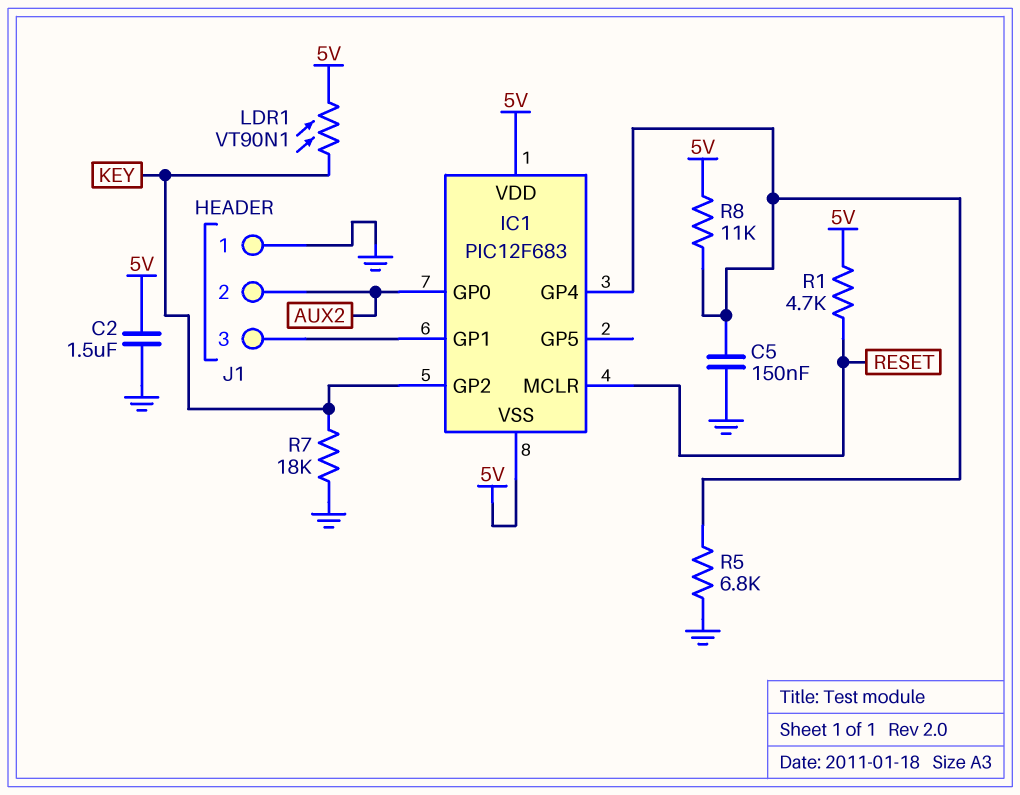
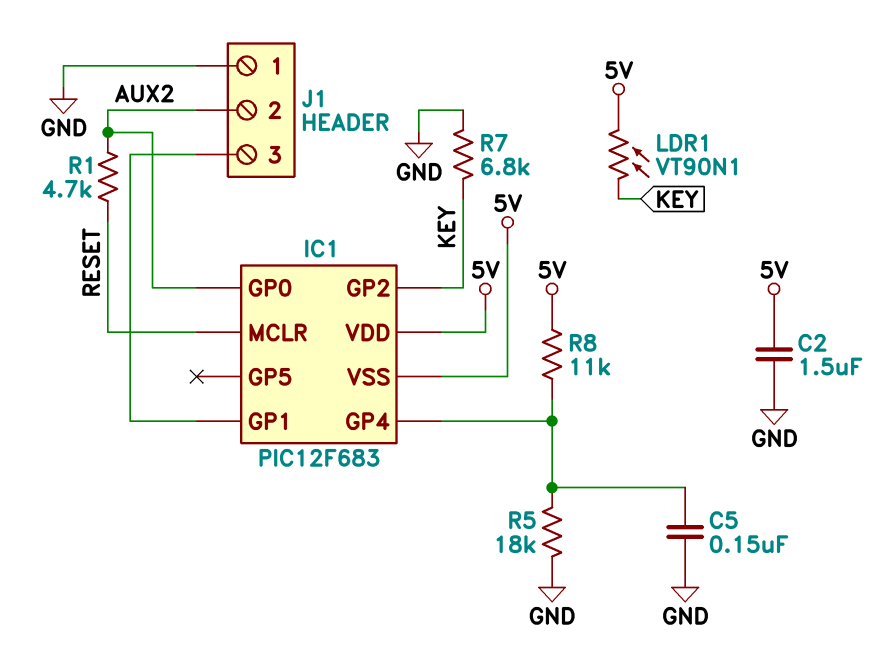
R1: 4.7k (5V, RESET) -> 4.7k (AUX2, RESET)
R5: 6.8k (GND, IC1/GP4) -> 18k (GND, IC1/GP4)
R7: 18k (GND, KEY) -> 6.8k (GND, KEY)

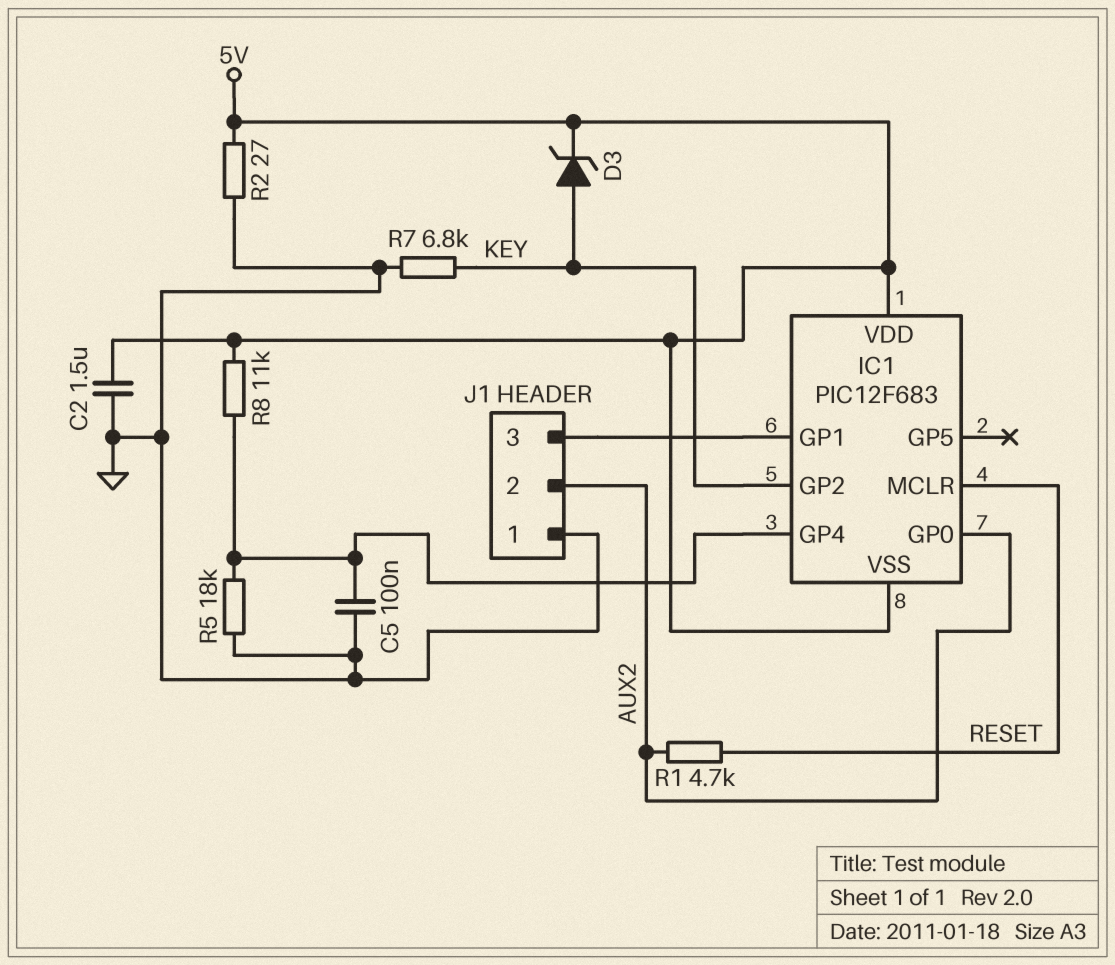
C5: 150nF (GND, IC1/GP4) -> 100nF (GND, IC1/GP4)
D3: none -> zener (A KEY, K 5V)
LDR1: VT90N1 (5V, KEY) -> none
R2: none -> 27 (5V, GND)

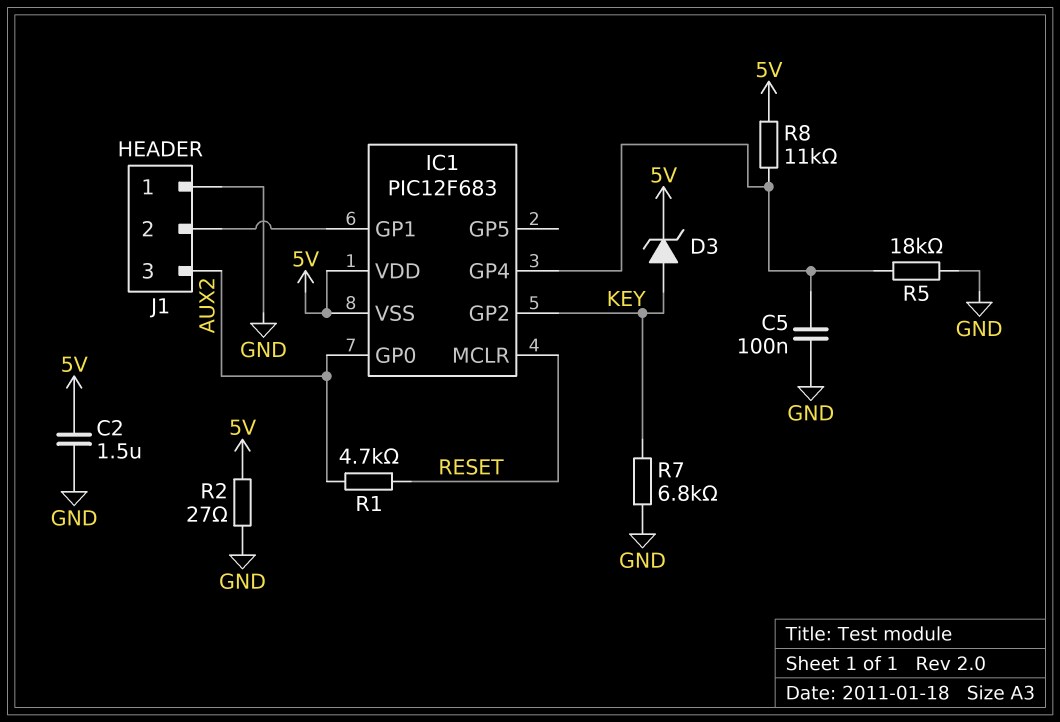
J1 pin 2: AUX2 -> IC1/GP1
J1 pin 3: IC1/GP1 -> AUX2

